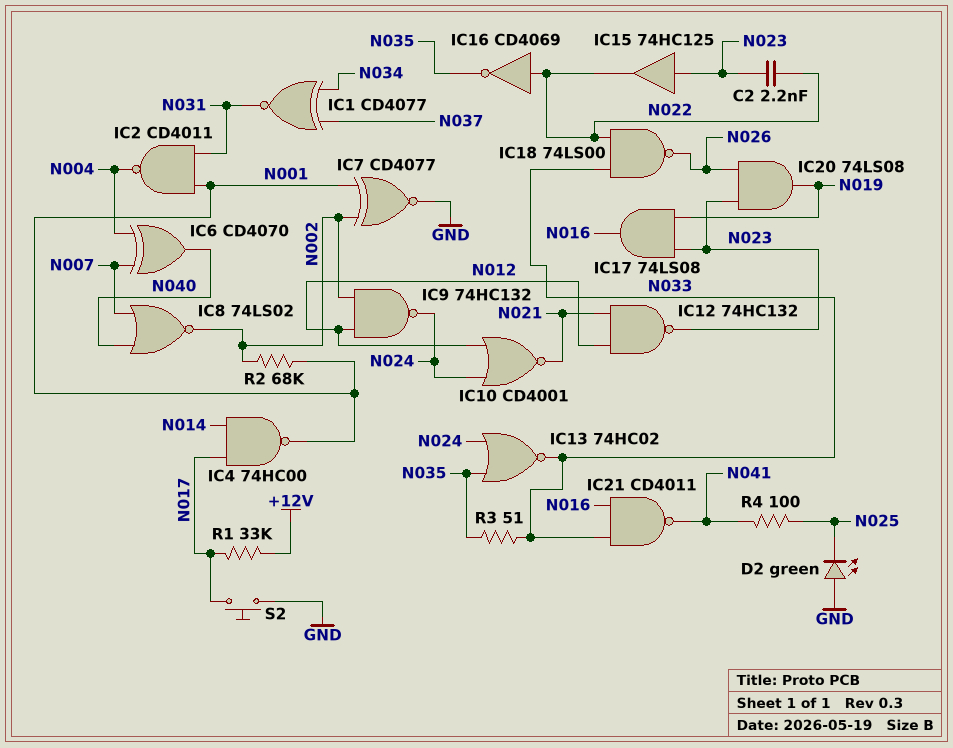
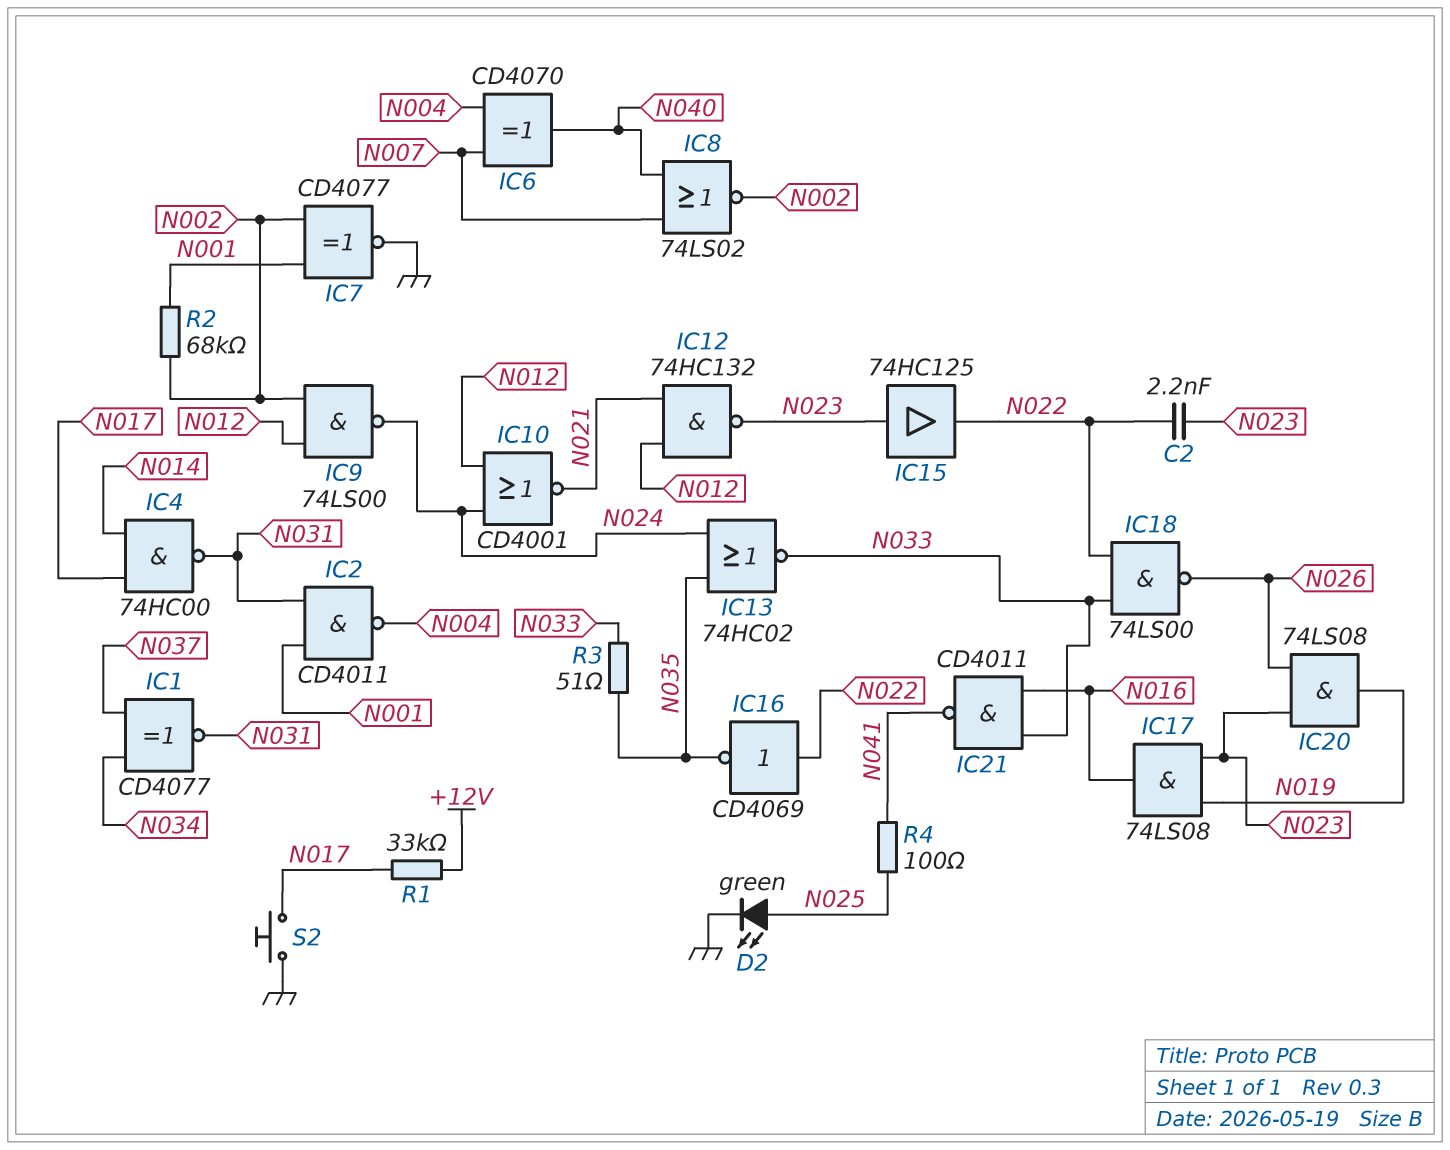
D2: LED green (A GND, K N025) -> LED green (A N025, K GND)
IC4: NAND 74HC00 (in N014, in N017, out N001) -> NAND 74HC00 (in N014, in N017, out N031)
IC9: NAND 74HC132 (in N002, in N012, out N024) -> NAND 74LS00 (in N002, in N012, out N024)

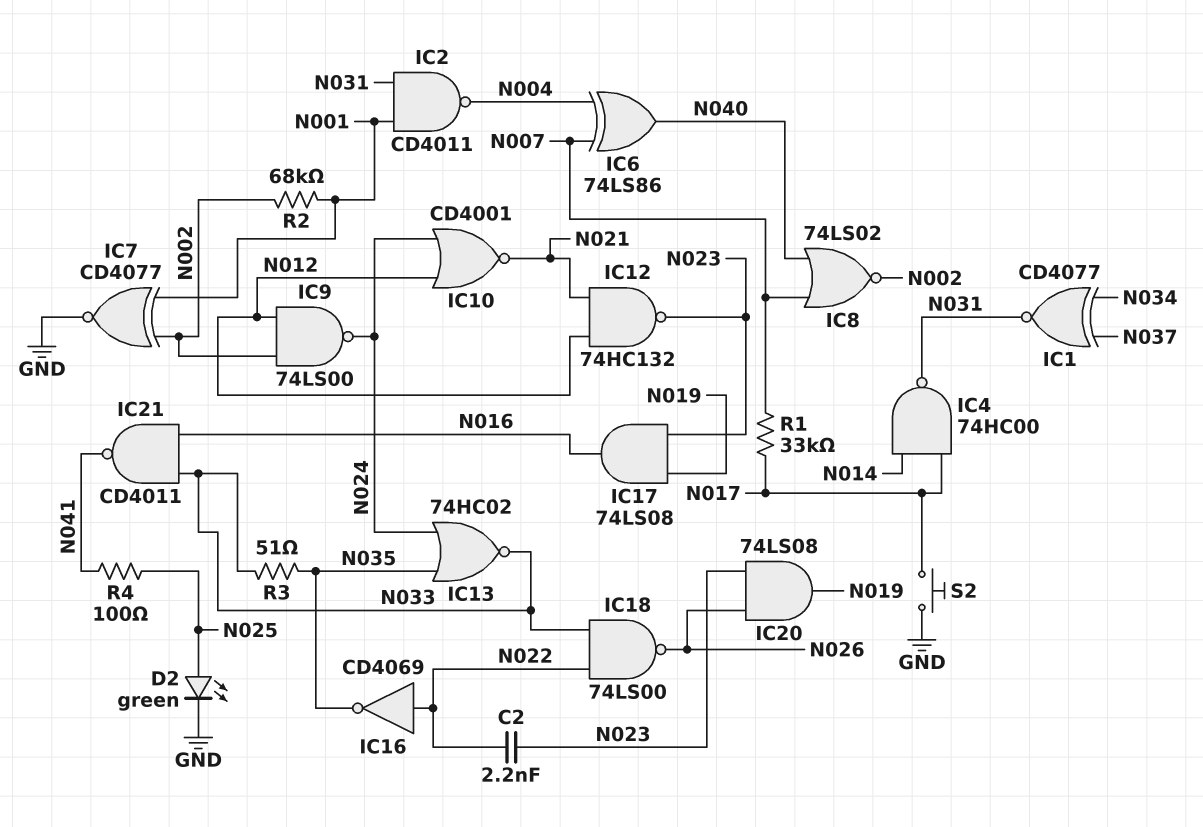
IC6: XOR CD4070 (in N004, in N007, out N040) -> XOR 74LS86 (in N004, in N007, out N040)
IC15: buffer 74HC125 (in N023, out N022) -> none
R1: 33k (+12V, N017) -> 33k (N007, N017)

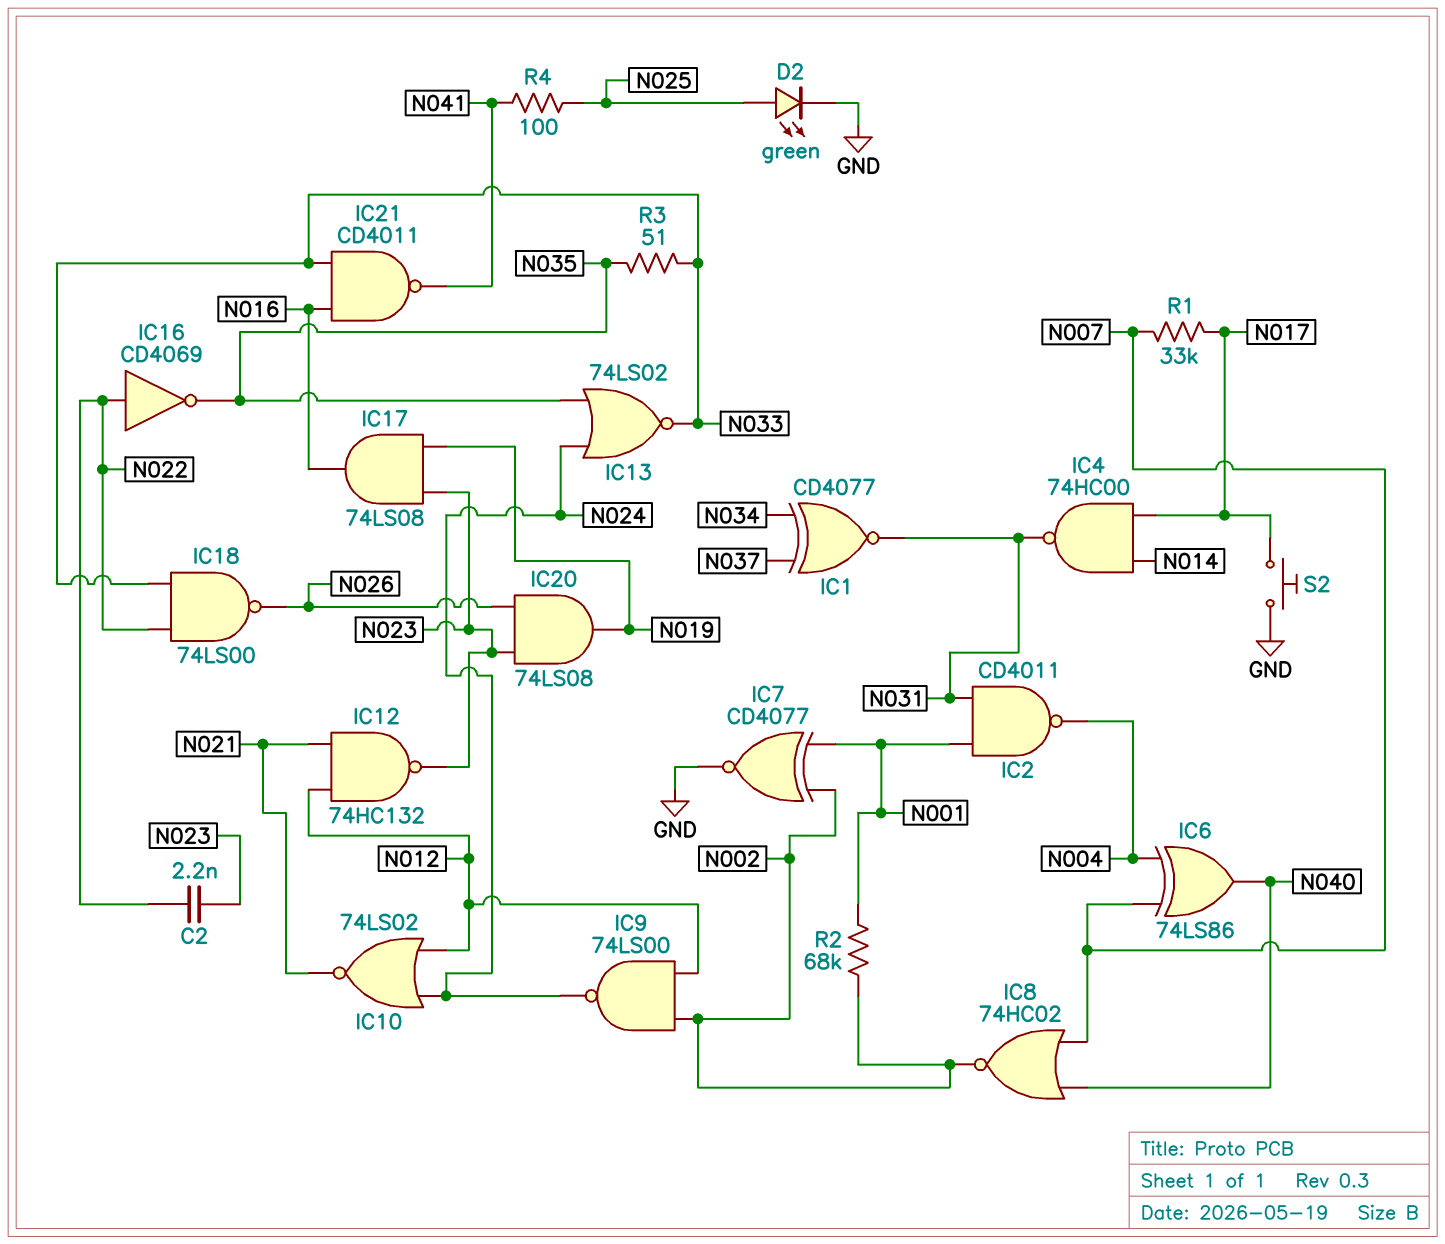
IC8: NOR 74LS02 (in N007, in N040, out N002) -> NOR 74HC02 (in N007, in N040, out N002)
IC10: NOR CD4001 (in N012, in N024, out N021) -> NOR 74LS02 (in N012, in N024, out N021)
IC13: NOR 74HC02 (in N024, in N035, out N033) -> NOR 74LS02 (in N024, in N035, out N033)

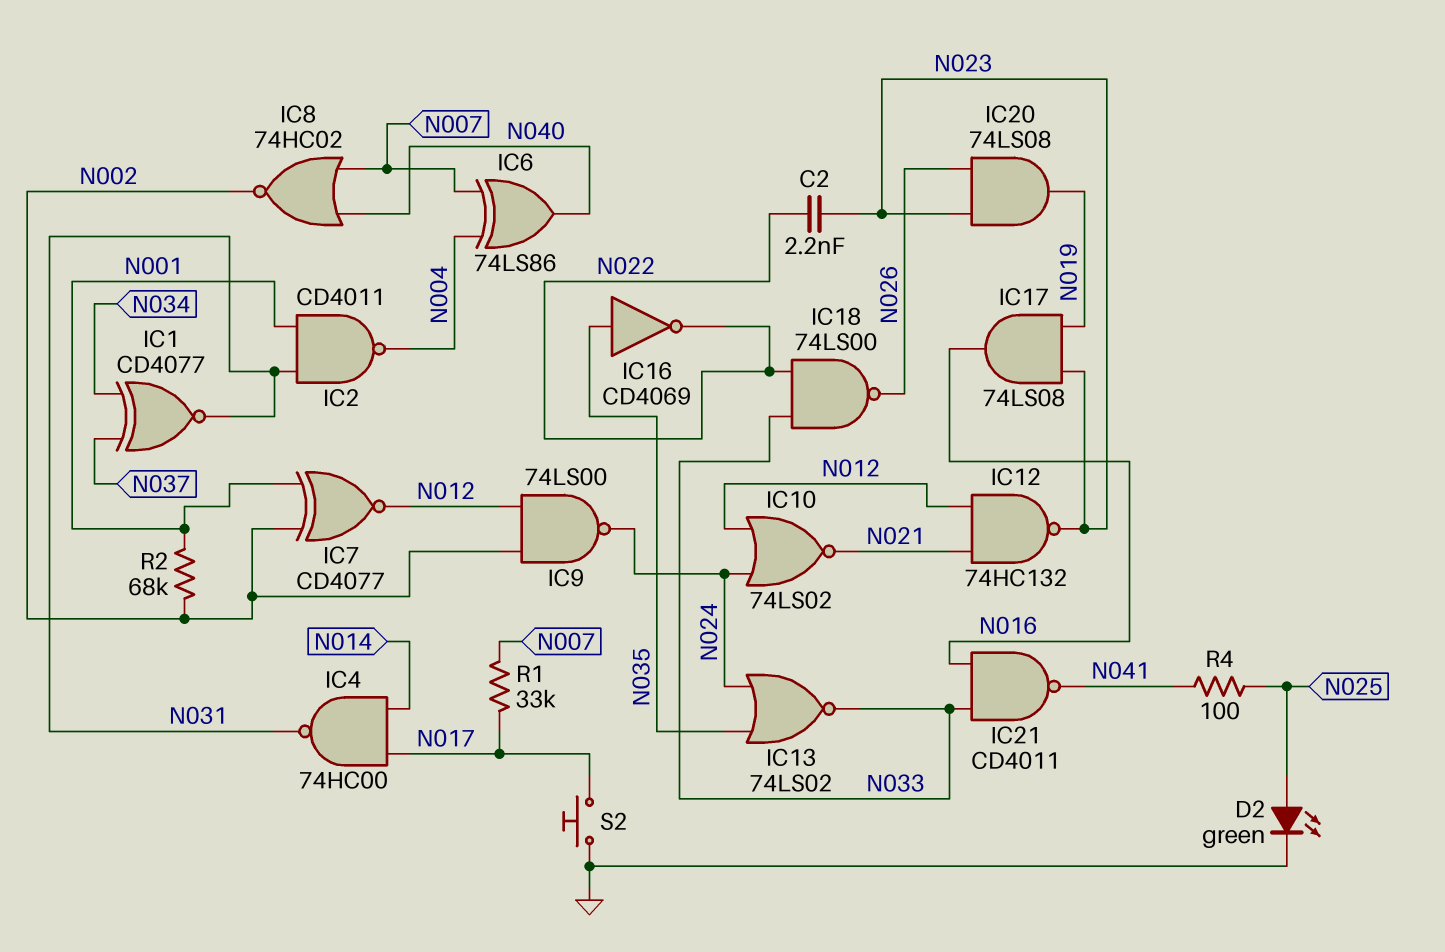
IC7: XNOR CD4077 (in N001, in N002, out GND) -> XNOR CD4077 (in N001, in N002, out N012)
IC16: NOT CD4069 (in N022, out N035) -> NOT CD4069 (in N035, out N022)
R3: 51 (N033, N035) -> none

